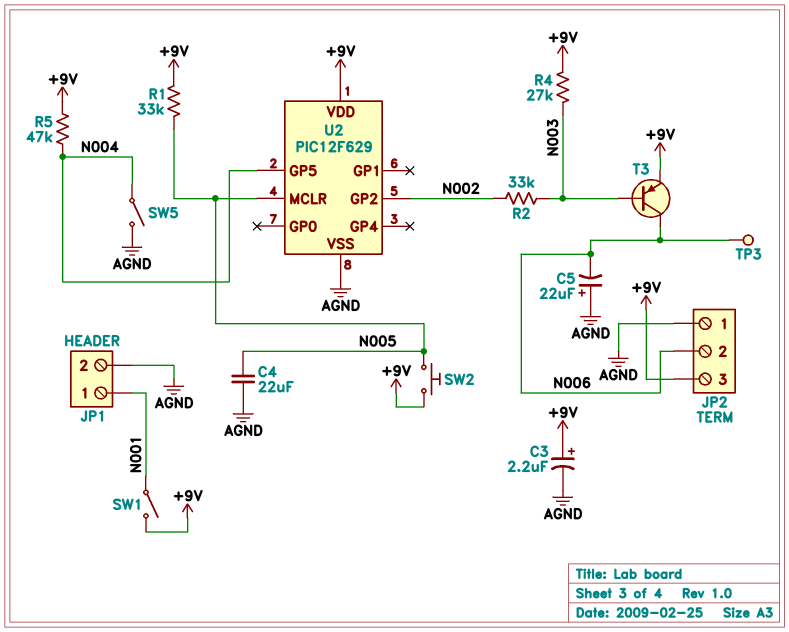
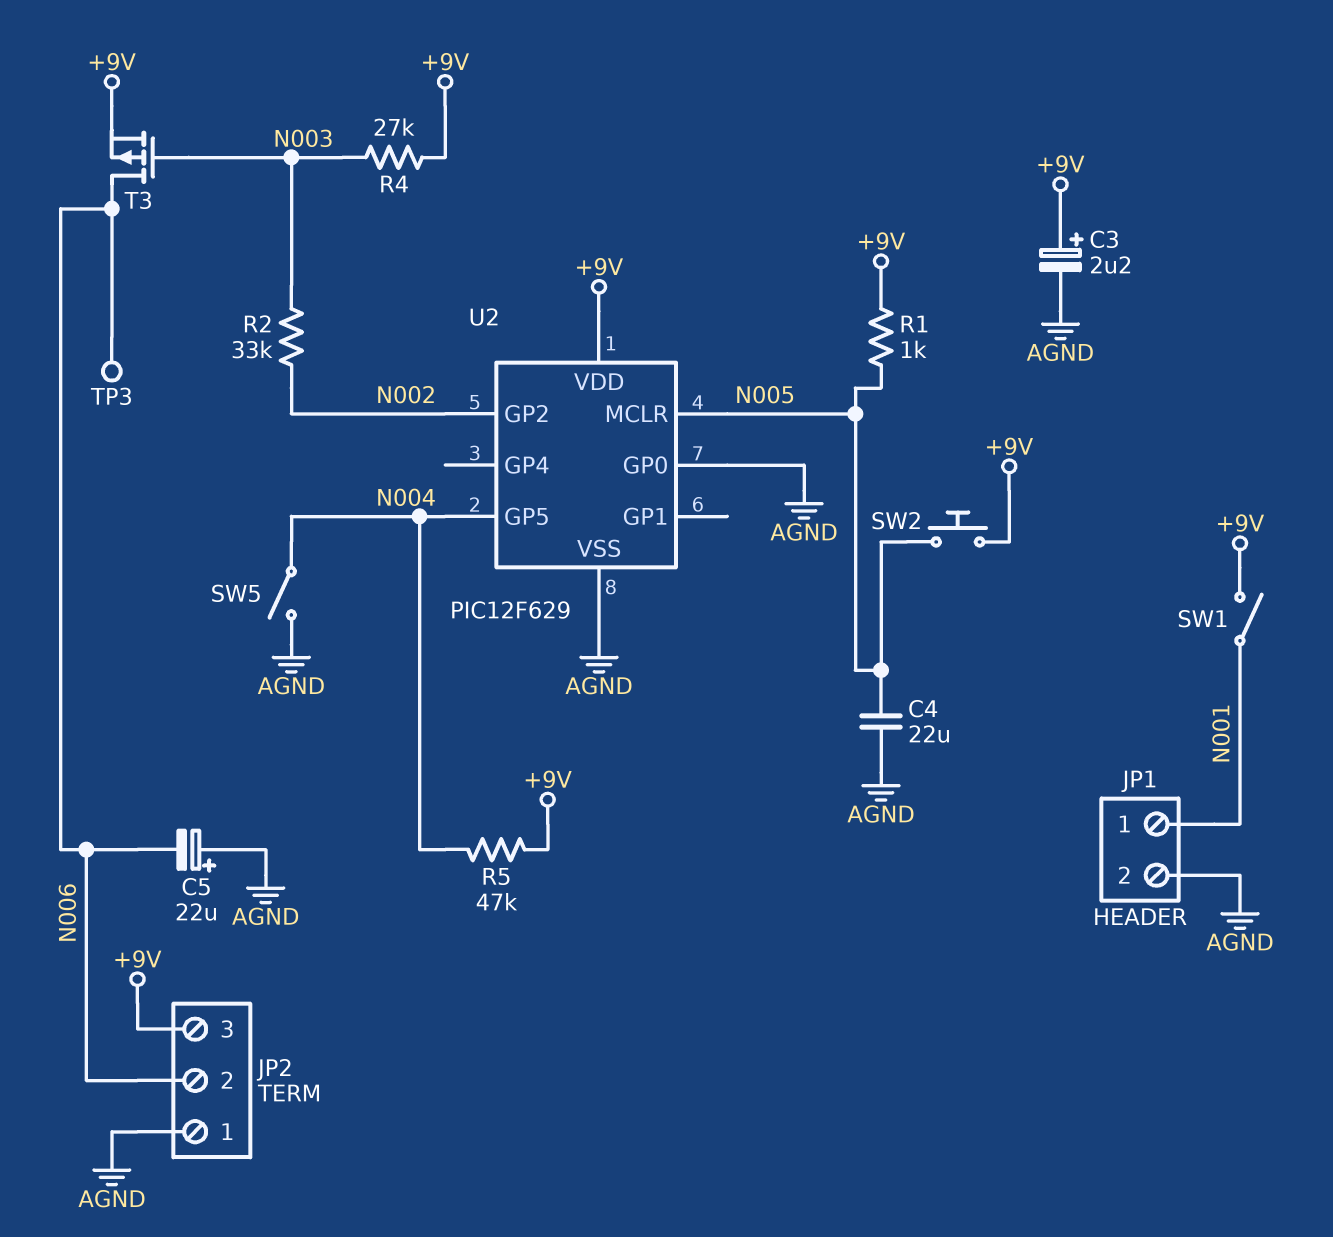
R1: 33k (+9V, N005) -> 1k (+9V, N005)
T3: PNP (B N003, C N006, E +9V) -> PMOS (G N003, D N006, S +9V)
U2 pin GP0: none -> AGND

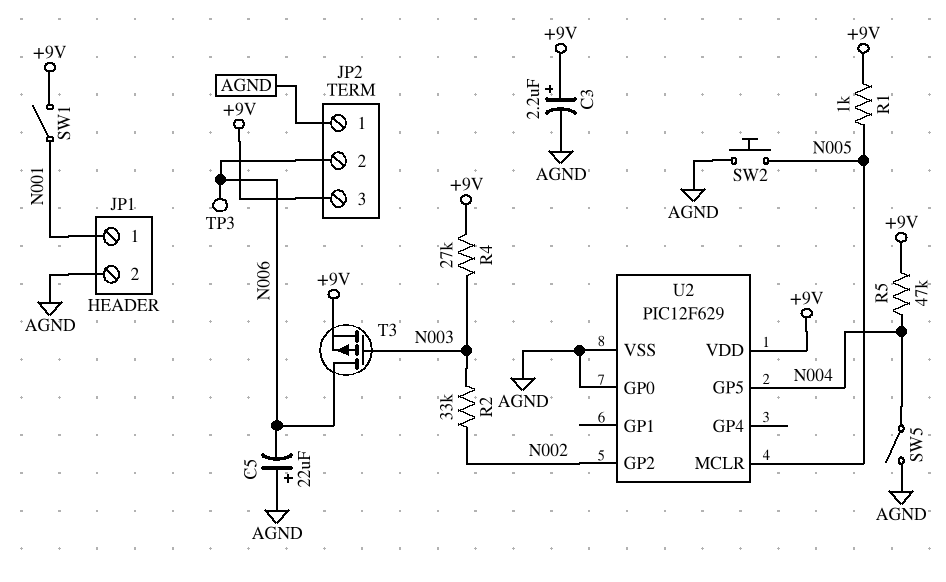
C4: 22uF (AGND, N005) -> none
SW2: button (+9V, N005) -> button (AGND, N005)

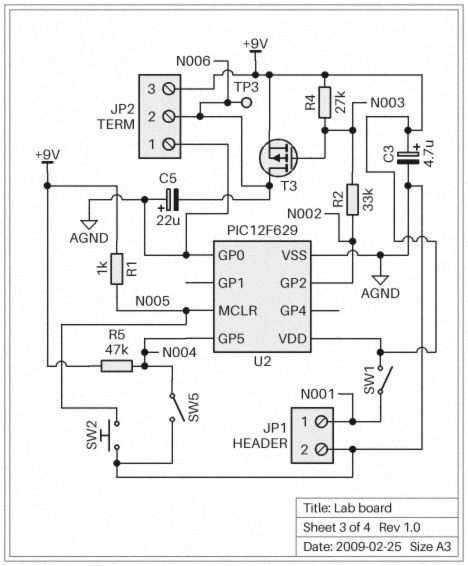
C3: 2.2uF (plus +9V, minus AGND) -> 4.7uF (plus +9V, minus AGND)

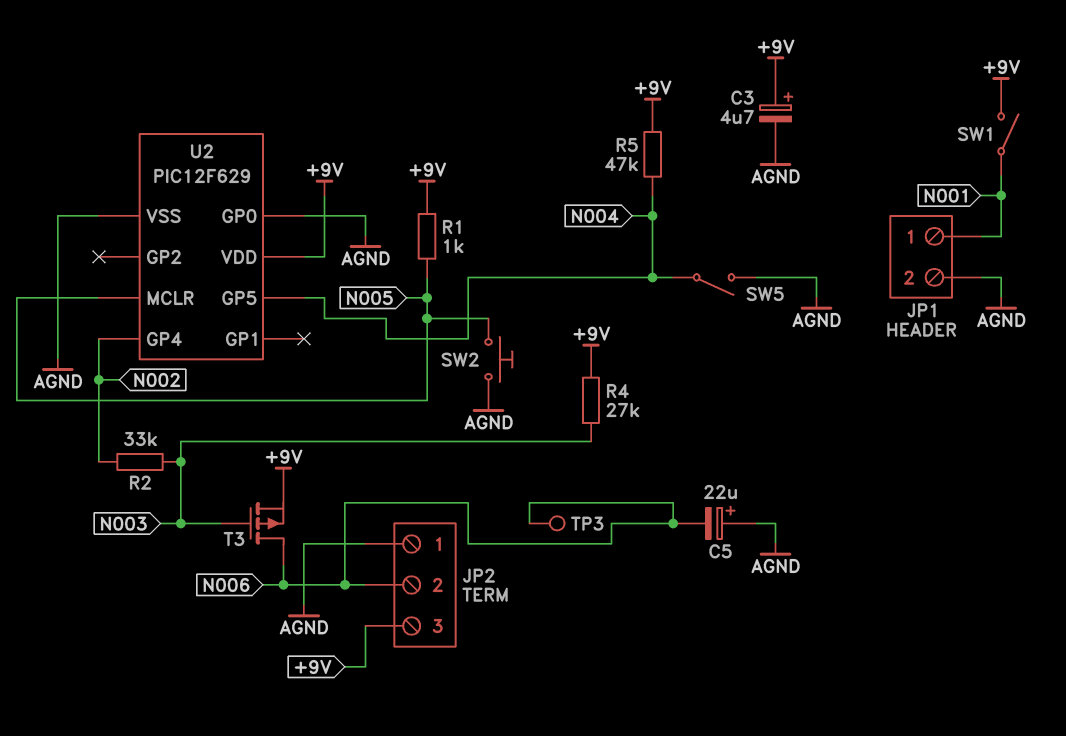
U2 pin GP2: N002 -> none
U2 pin GP4: none -> N002

